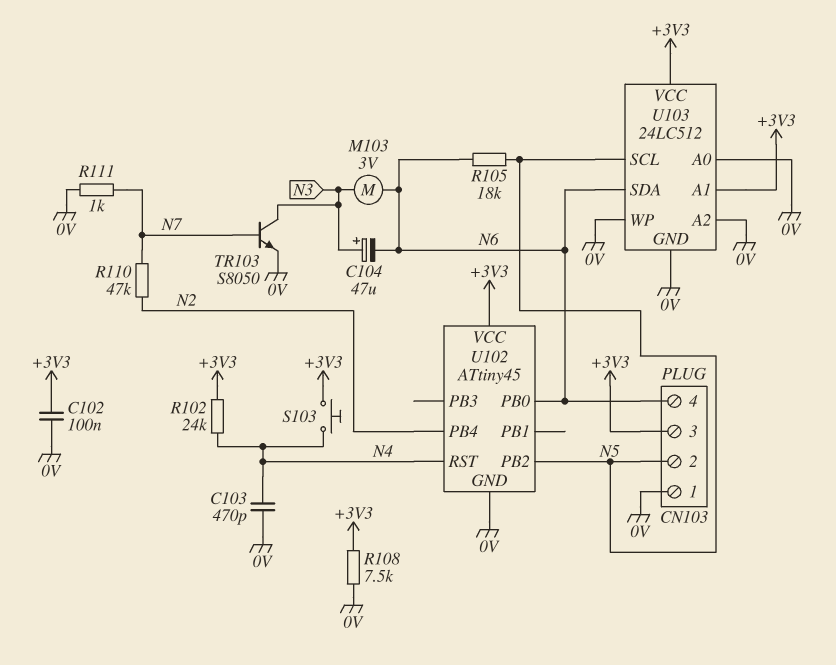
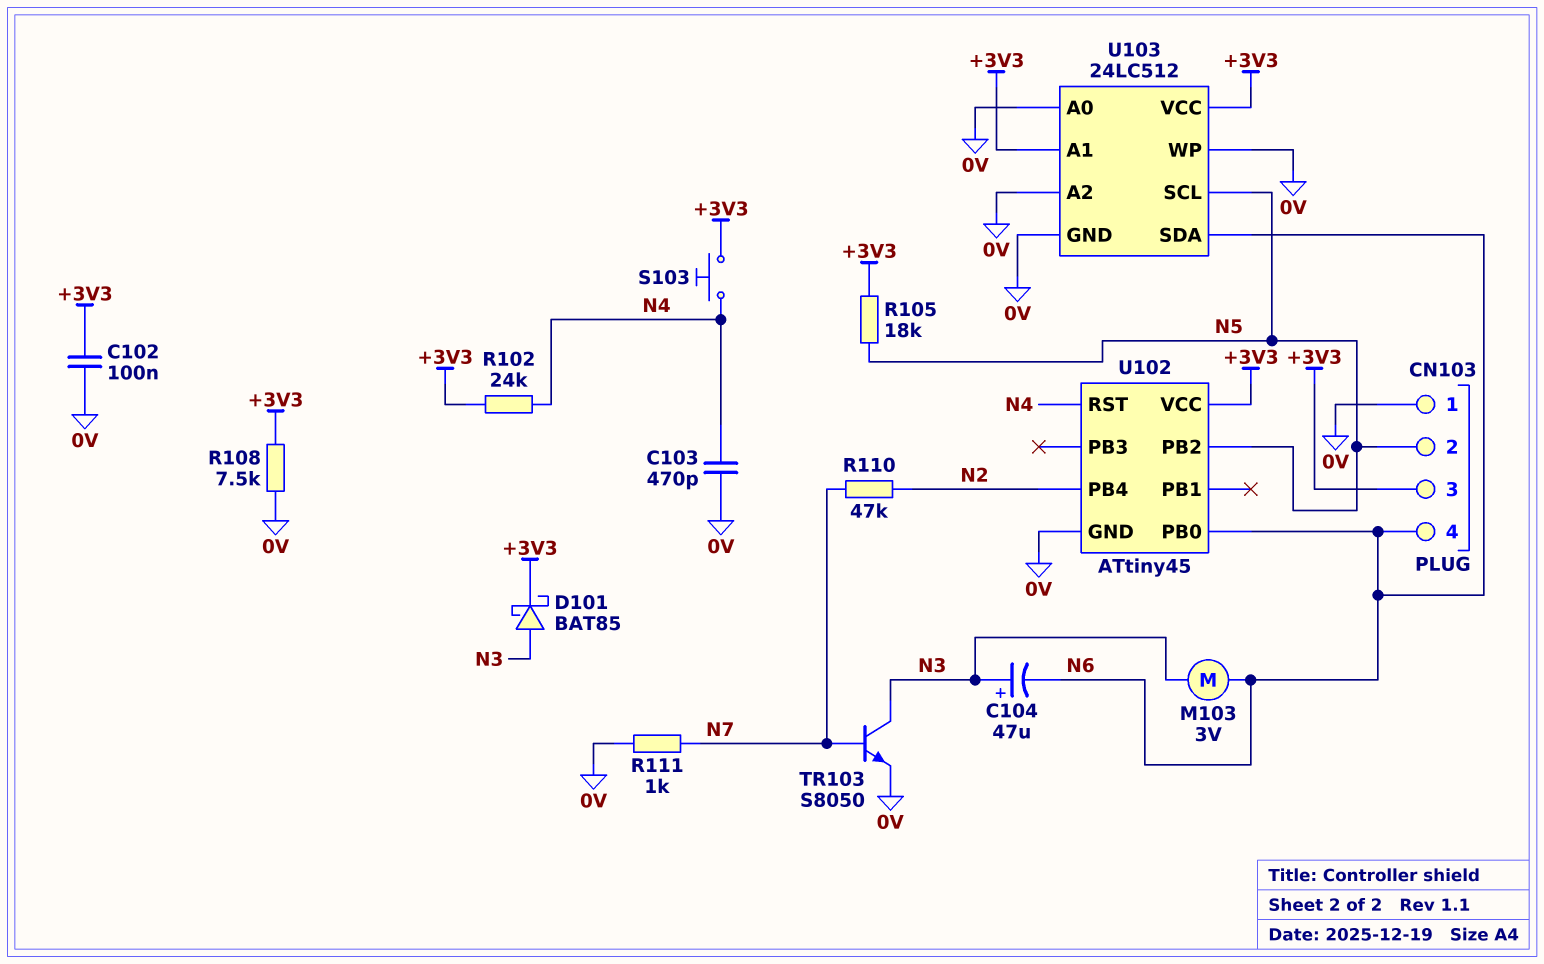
D101: none -> schottky BAT85 (A N3, K +3V3)
R105: 18k (N5, N6) -> 18k (+3V3, N5)

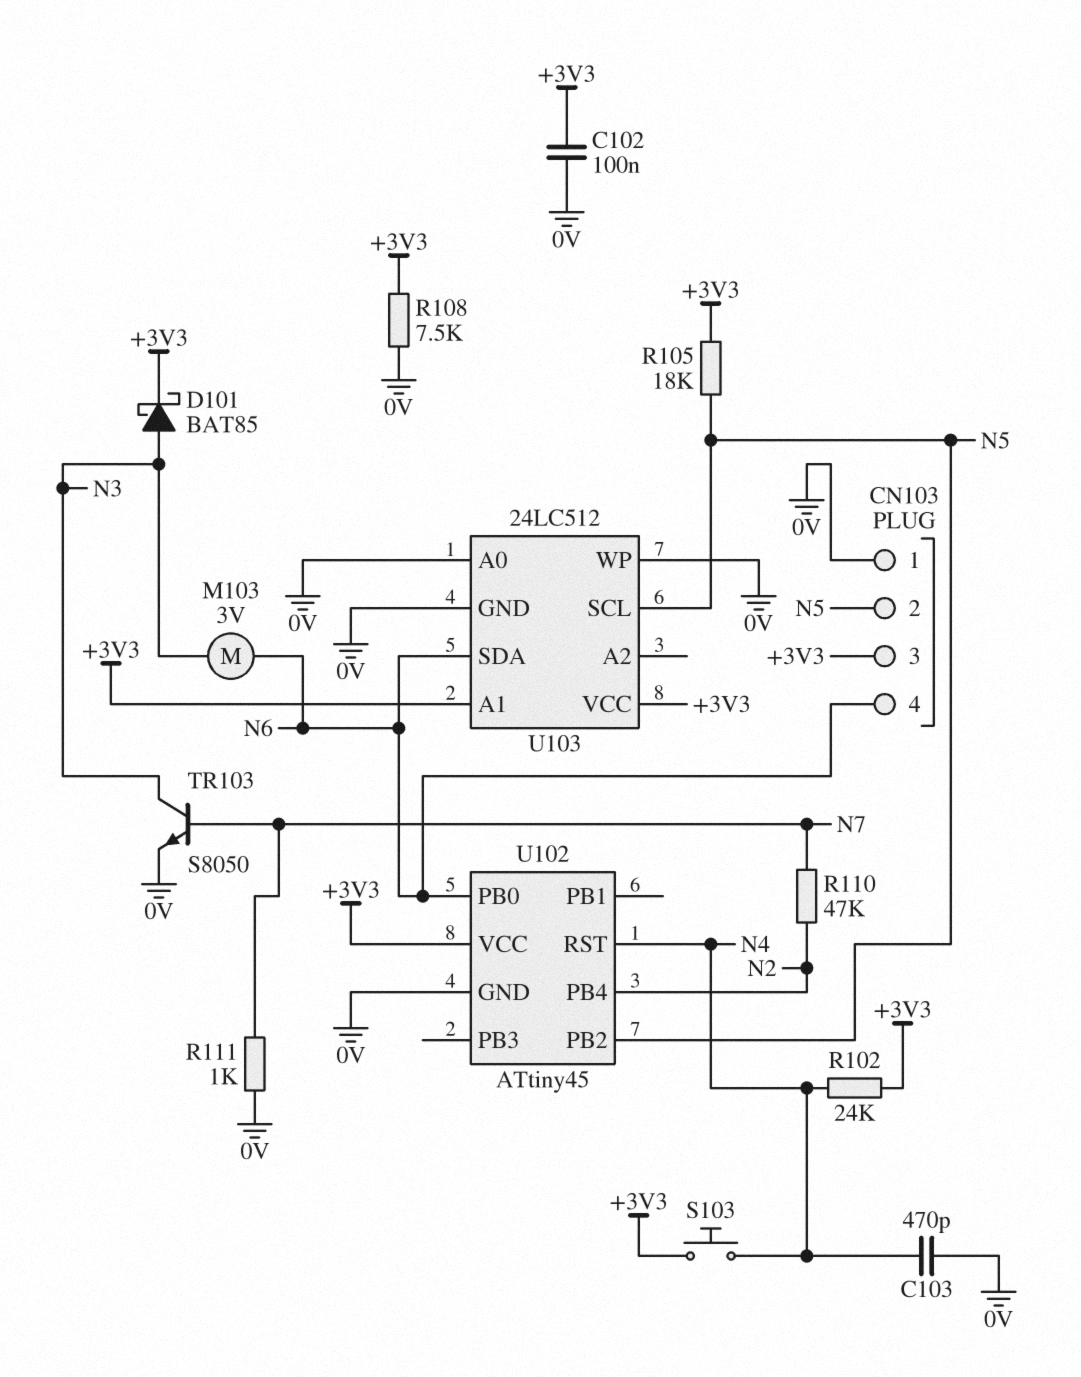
C104: 47uF (plus N3, minus N6) -> none
U103 pin A2: 0V -> none

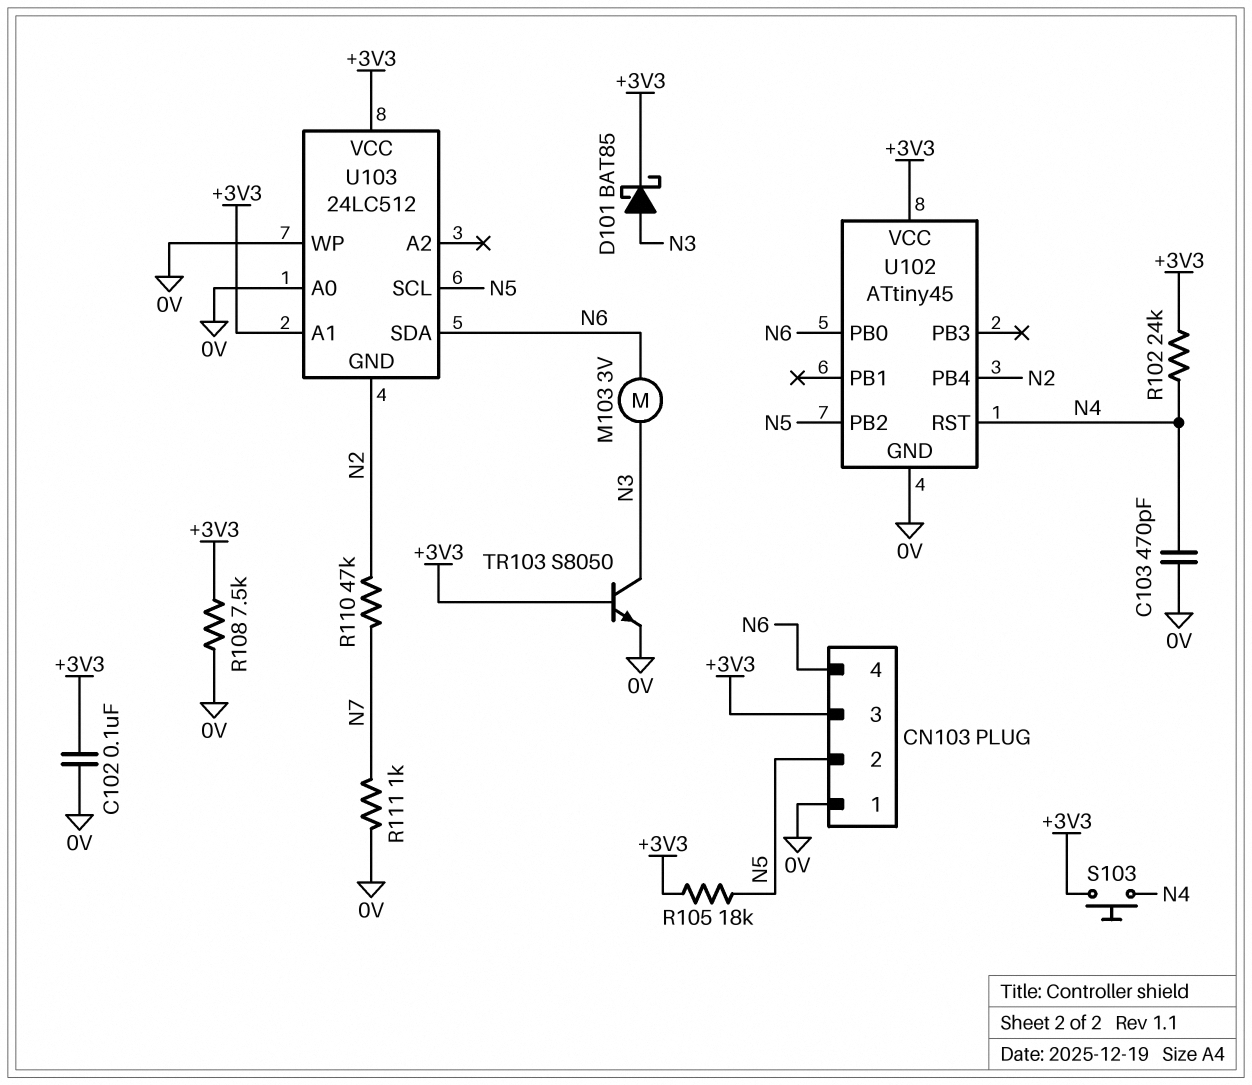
TR103: NPN S8050 (B N7, C N3, E 0V) -> NPN S8050 (B +3V3, C N3, E 0V)
U103 pin GND: 0V -> N2

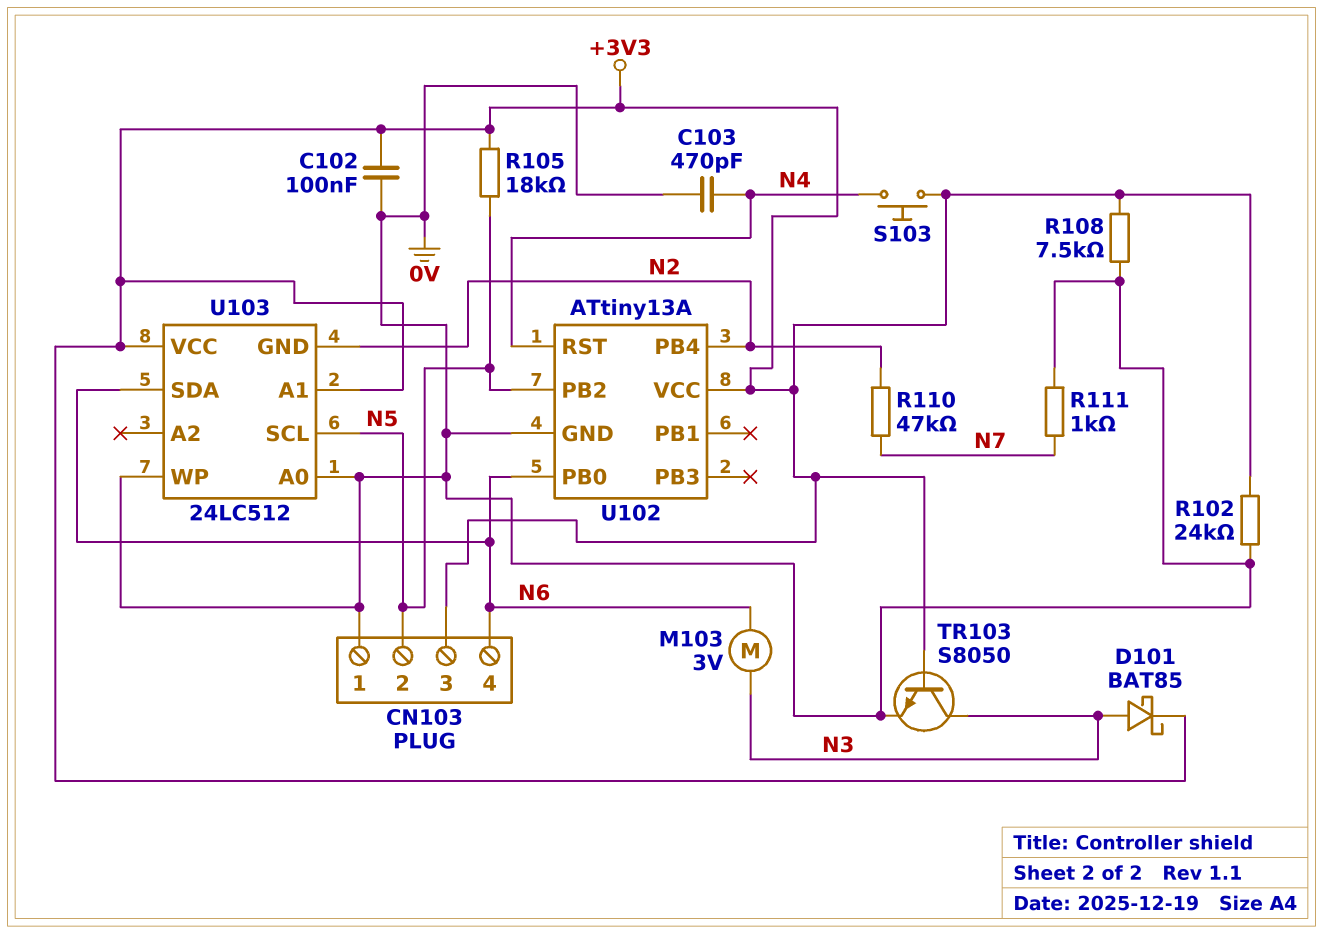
R102: 24k (+3V3, N4) -> 24k (+3V3, 0V)
U102: ATtiny45 -> ATtiny13A

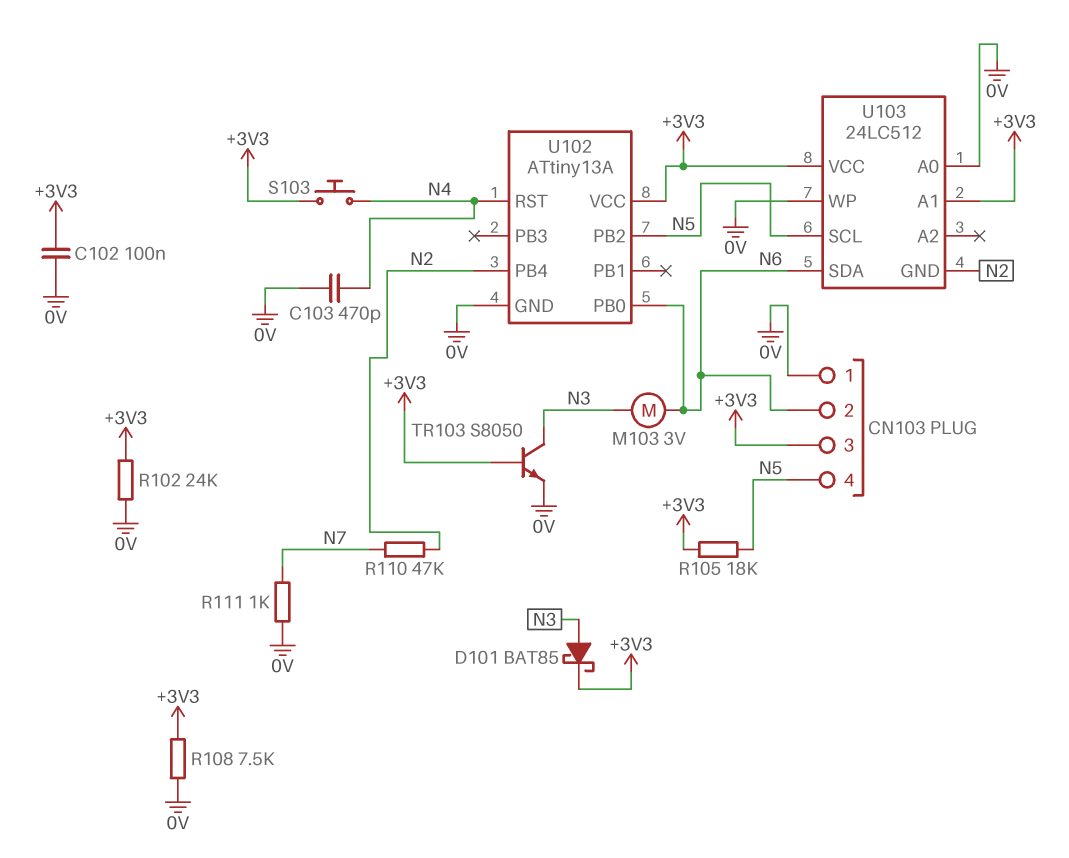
CN103 pin 2: N5 -> N6
CN103 pin 4: N6 -> N5

